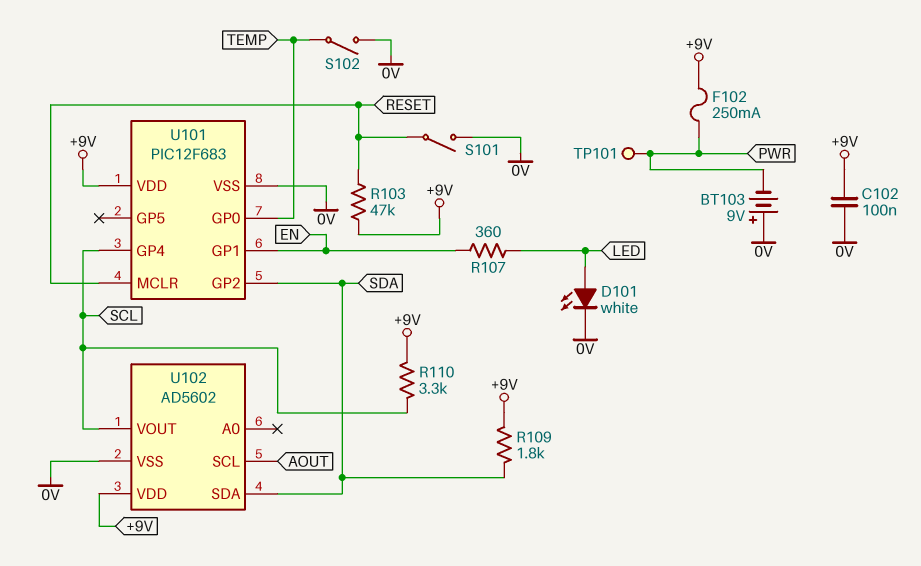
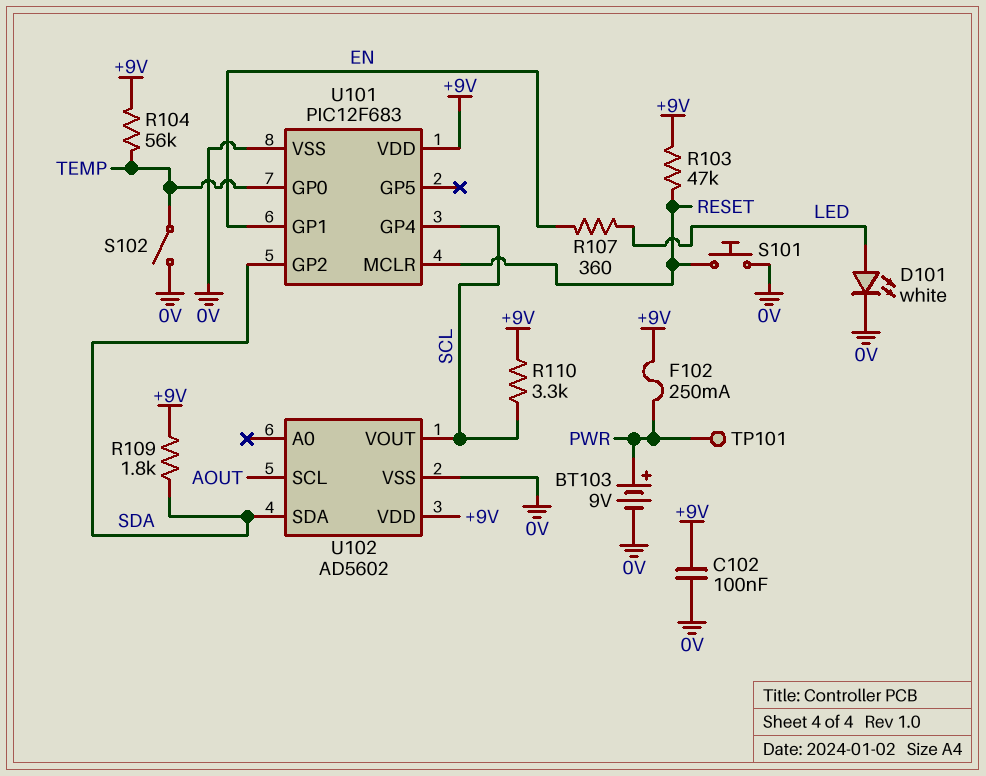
BT103: 9V (plus 0V, minus PWR) -> 9V (plus PWR, minus 0V)
R104: none -> 56k (+9V, TEMP)
S101: switch (0V, RESET) -> button (0V, RESET)

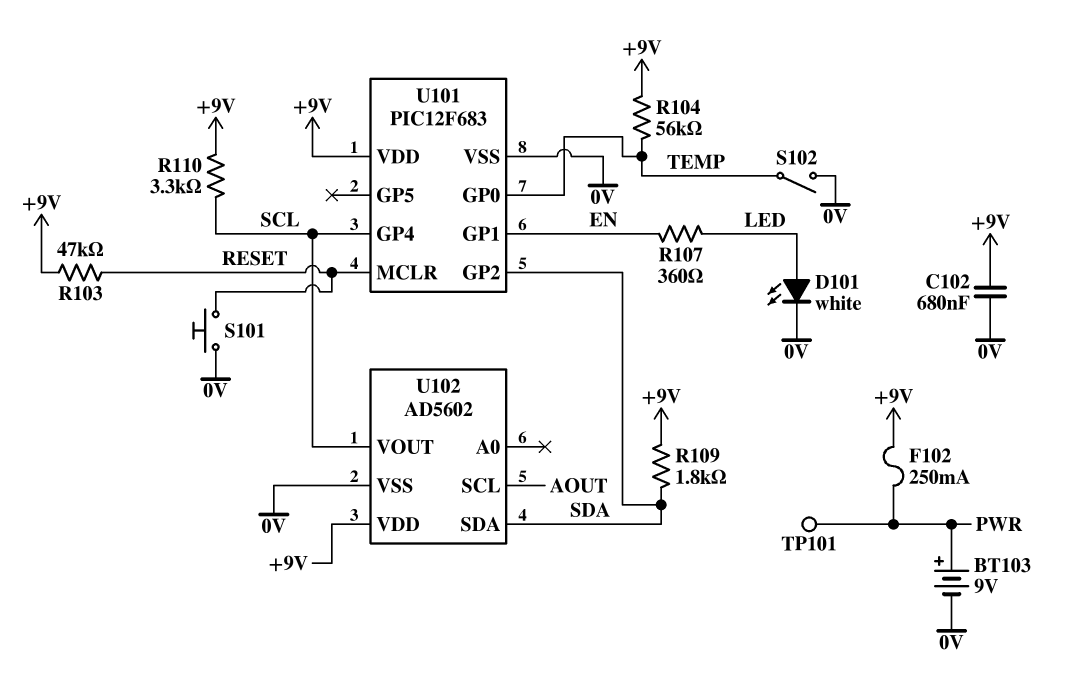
C102: 100nF (+9V, 0V) -> 680nF (+9V, 0V)

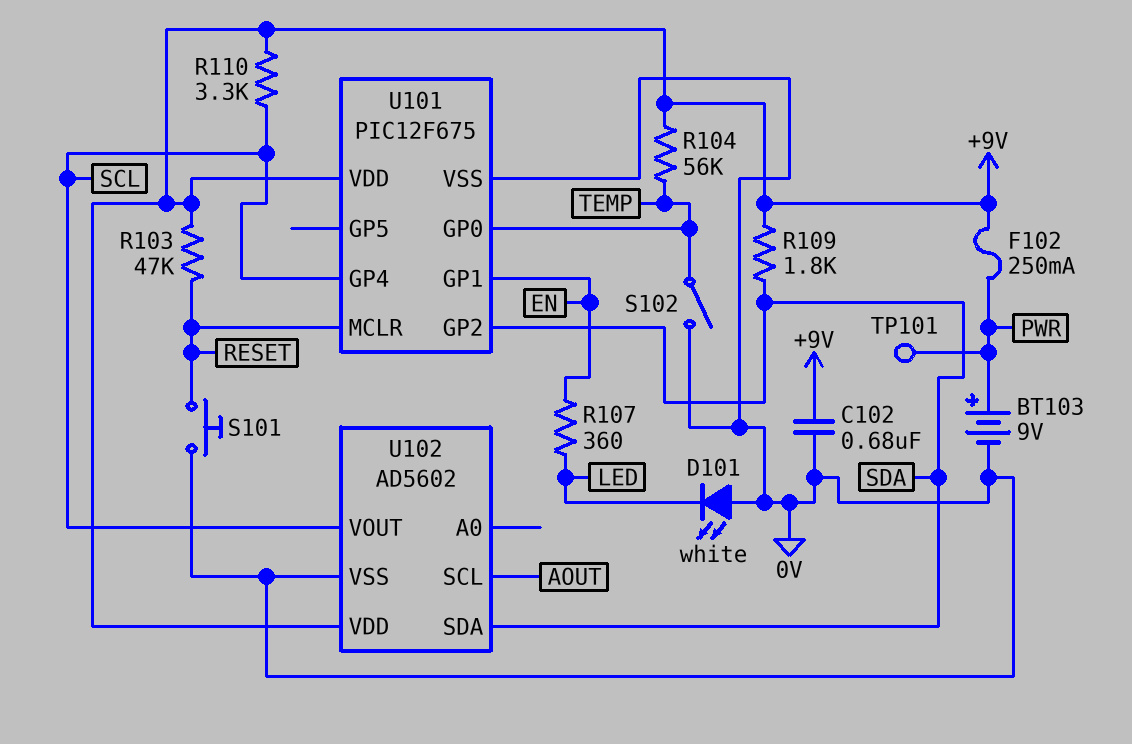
D101: LED white (A LED, K 0V) -> LED white (A 0V, K LED)
U101: PIC12F683 -> PIC12F675

